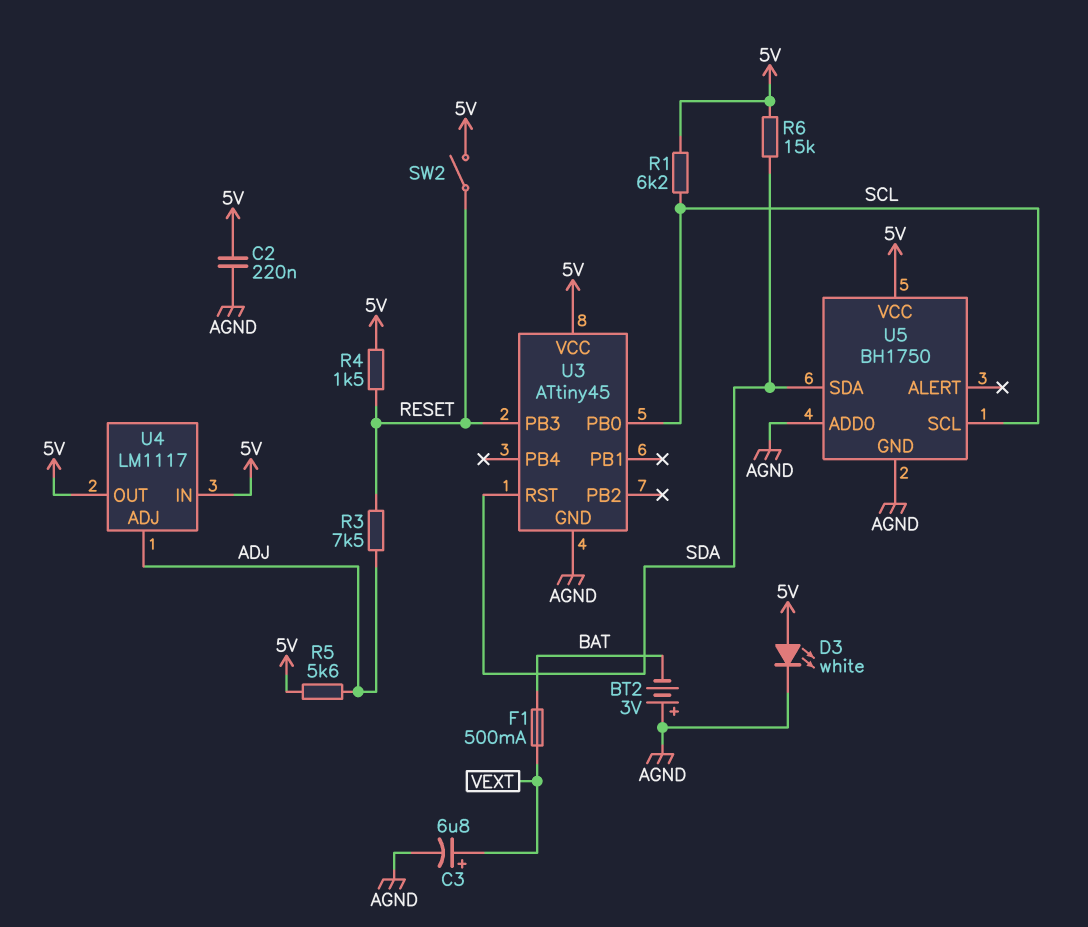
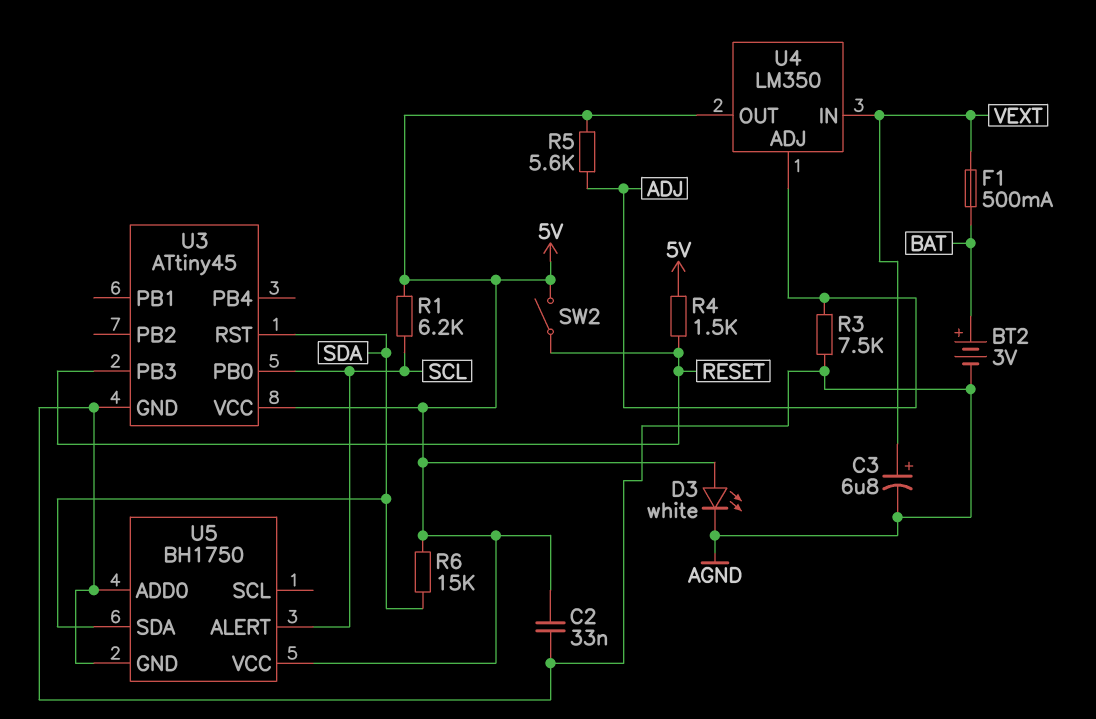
BT2: 3V (plus AGND, minus BAT) -> 3V (plus BAT, minus AGND)
C2: 220nF (5V, AGND) -> 33nF (5V, AGND)
R3: 7.5k (ADJ, RESET) -> 7.5k (ADJ, AGND)
U4: LM1117 -> LM350
U4 pin IN: 5V -> VEXT
U5 pin ALERT: none -> SCL
U5 pin SCL: SCL -> none

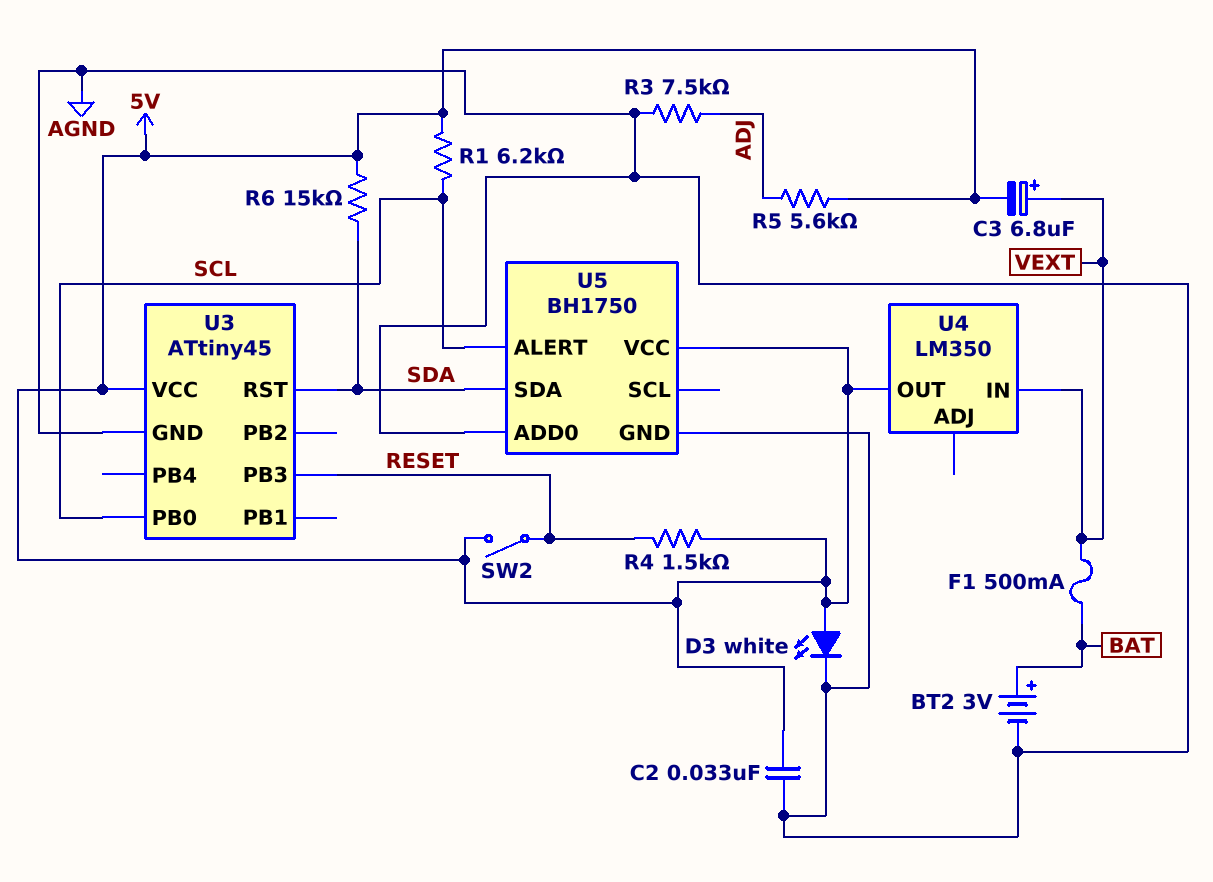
C3: 6.8uF (plus VEXT, minus AGND) -> 6.8uF (plus VEXT, minus 5V)
U4 pin ADJ: ADJ -> none

